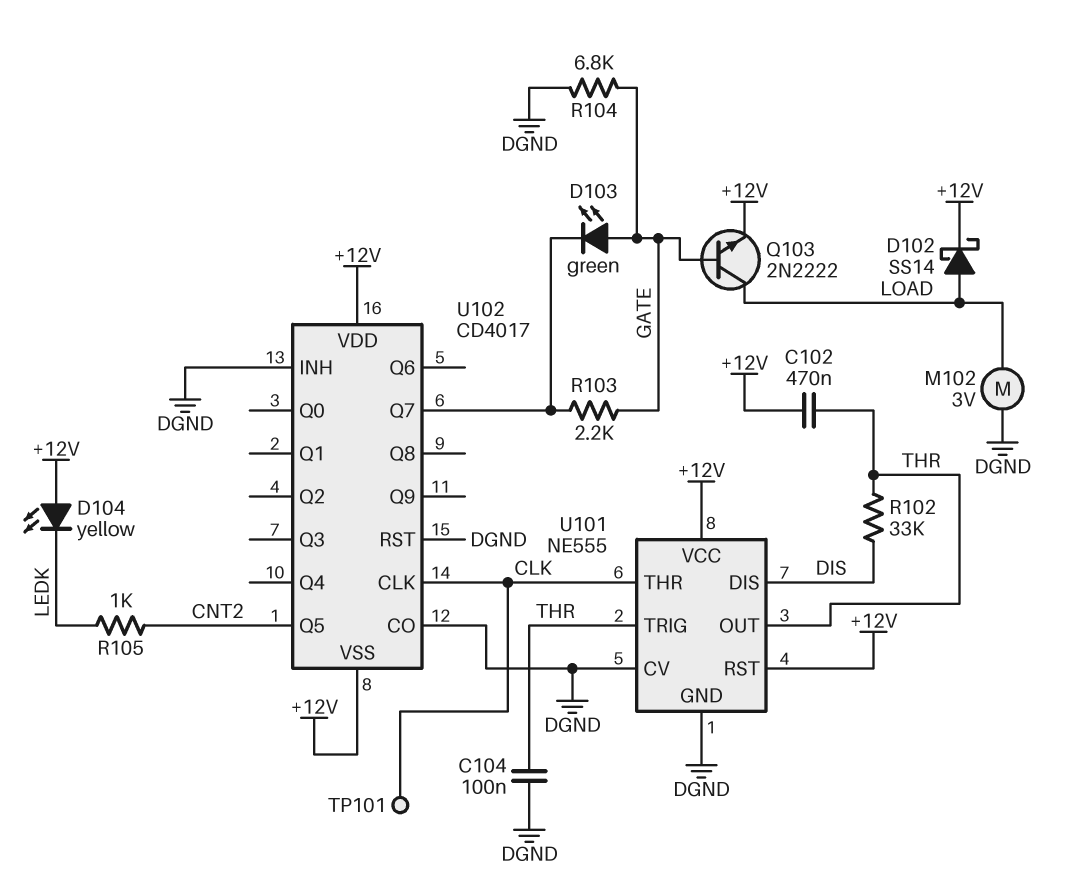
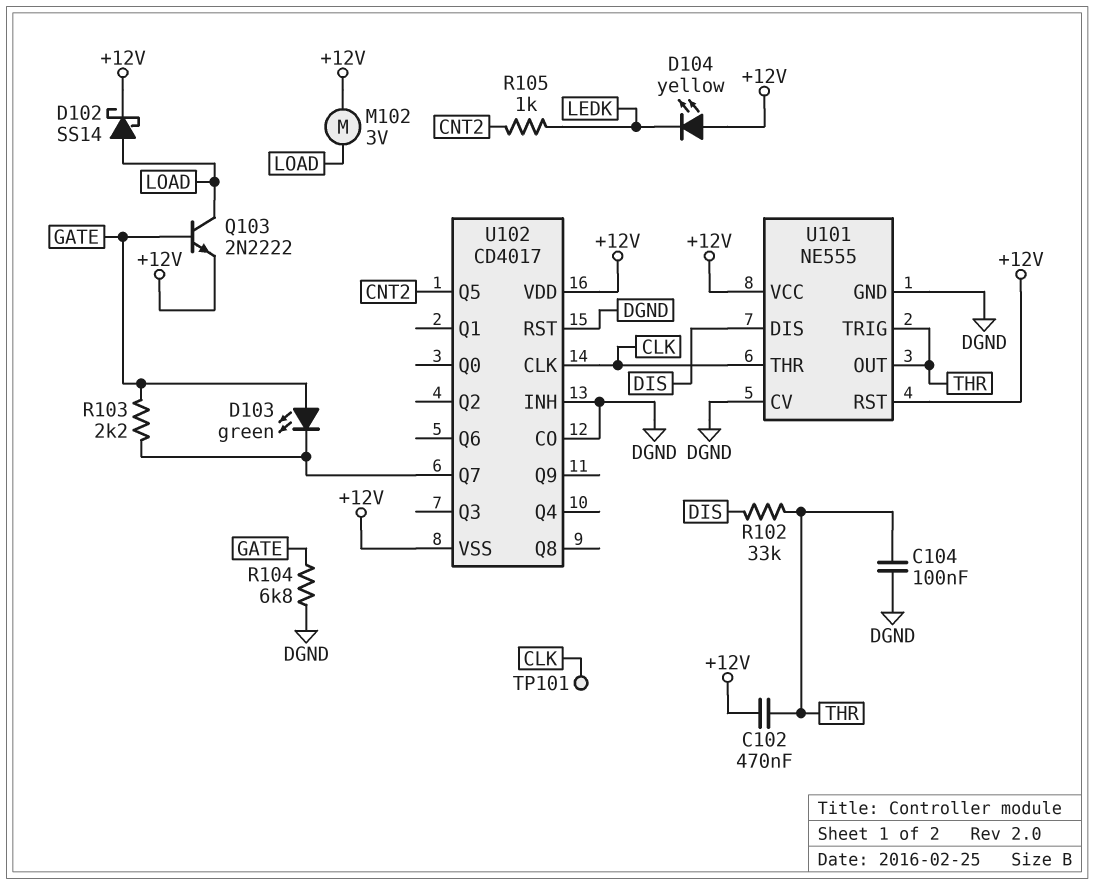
M102: motor 3V (DGND, LOAD) -> motor 3V (+12V, LOAD)

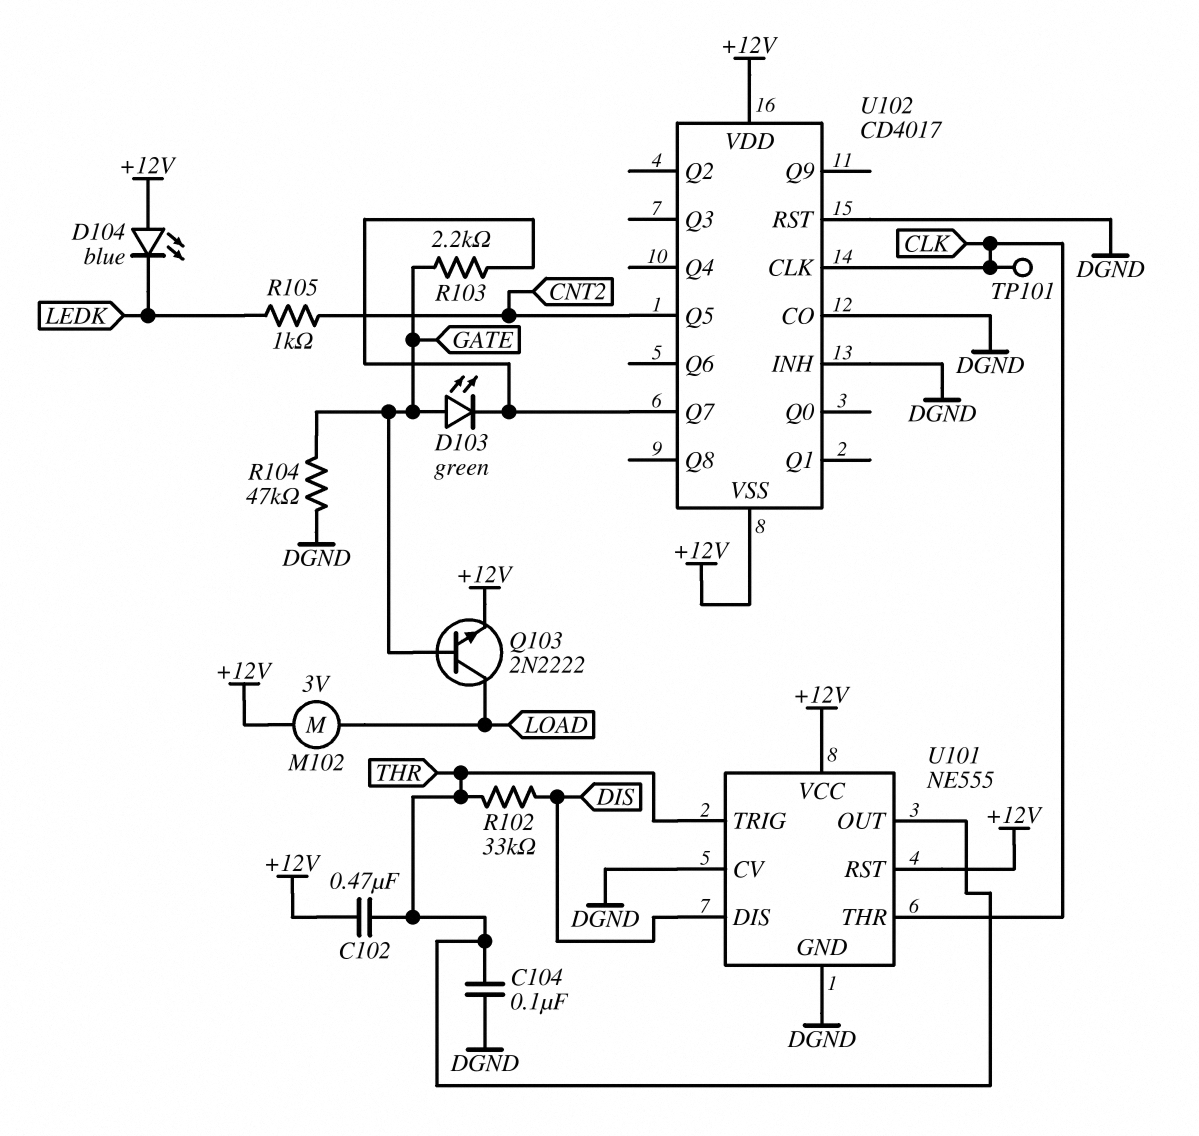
D102: schottky SS14 (A LOAD, K +12V) -> none
D104: LED yellow (A +12V, K LEDK) -> LED blue (A +12V, K LEDK)
R104: 6.8k (DGND, GATE) -> 47k (DGND, GATE)

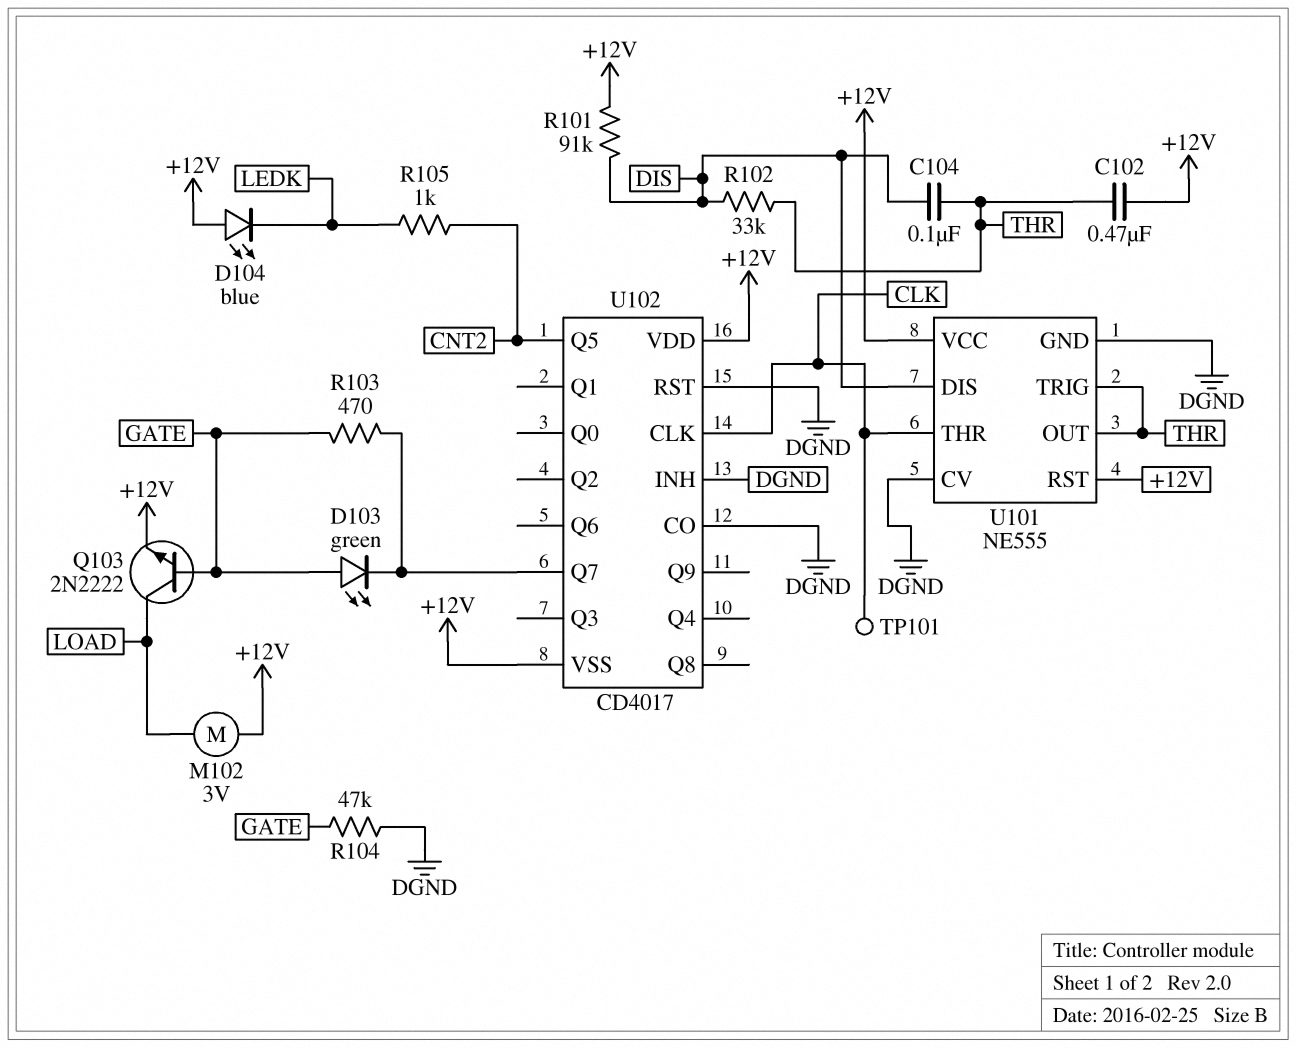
C104: 100nF (DGND, THR) -> 100nF (DIS, THR)
R101: none -> 91k (+12V, DIS)
R103: 2.2k (GATE, U102/Q7) -> 470 (GATE, U102/Q7)

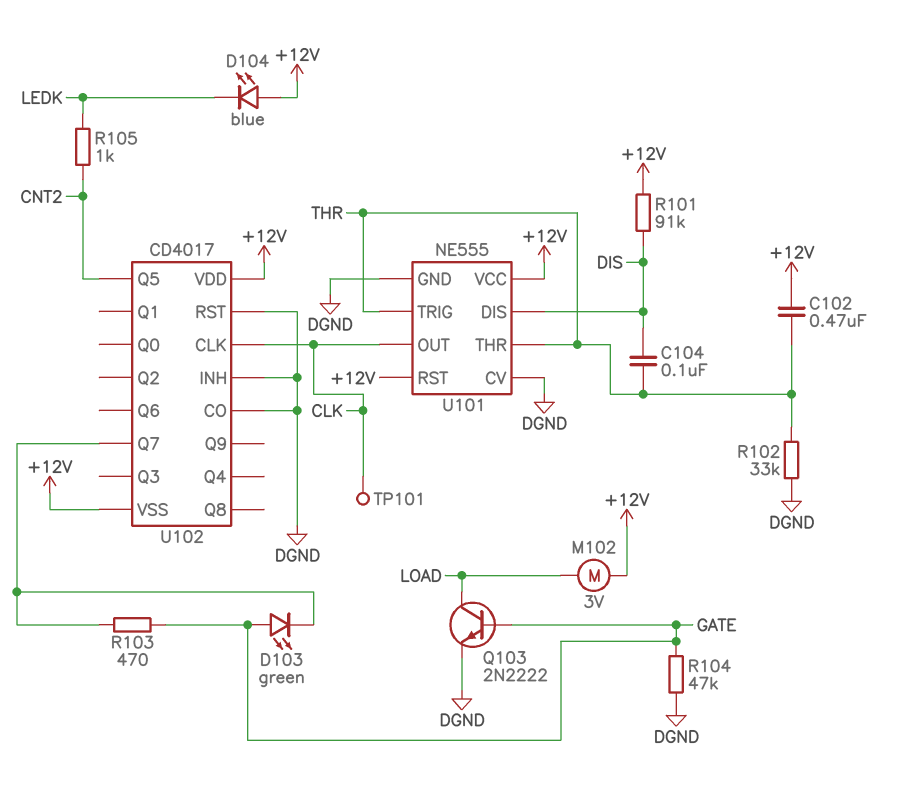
Q103: NPN 2N2222 (B GATE, C LOAD, E +12V) -> NPN 2N2222 (B GATE, C LOAD, E DGND)
R102: 33k (DIS, THR) -> 33k (DGND, THR)
U101 pin OUT: THR -> CLK
U101 pin THR: CLK -> THR

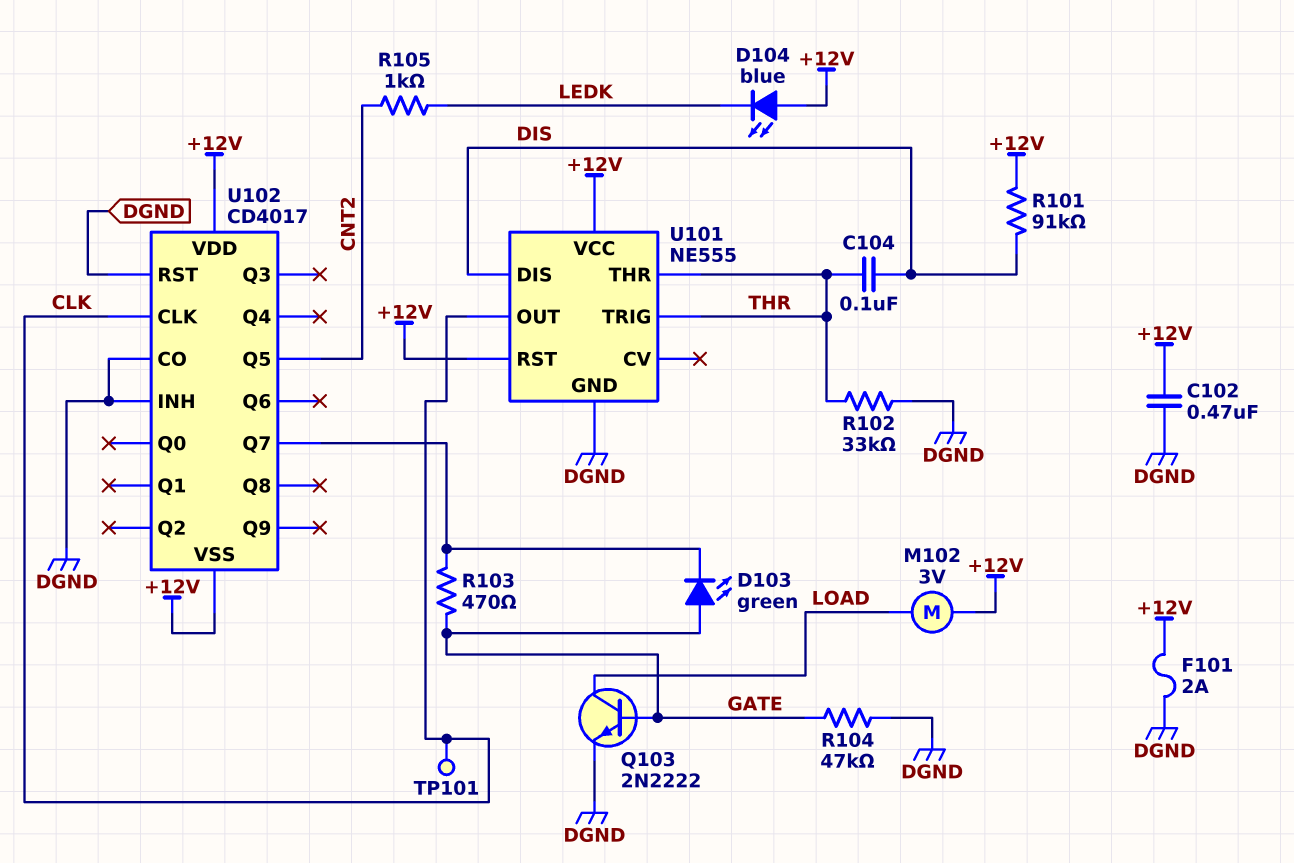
C102: 470nF (+12V, THR) -> 470nF (+12V, DGND)
F101: none -> 2A (+12V, DGND)
U101 pin CV: DGND -> none

